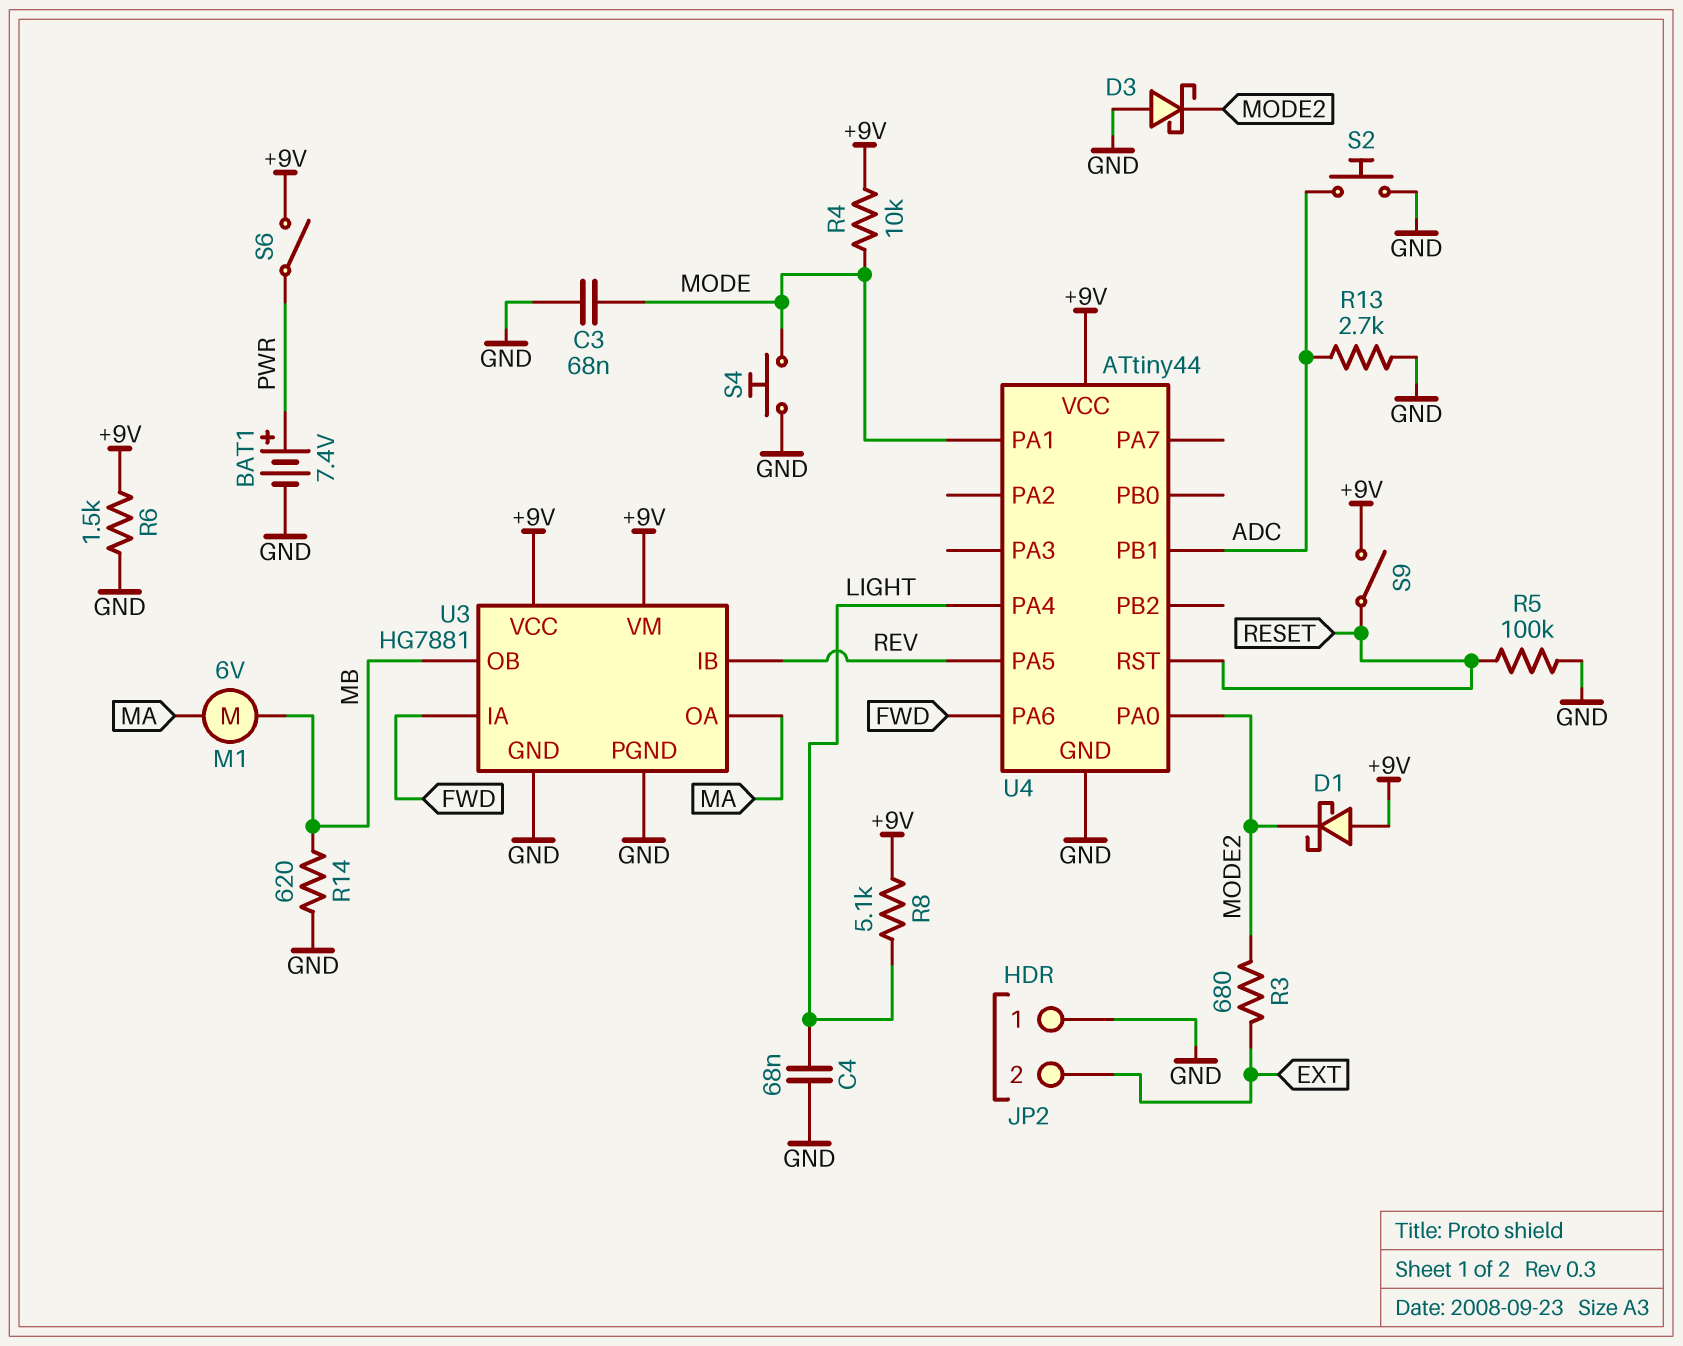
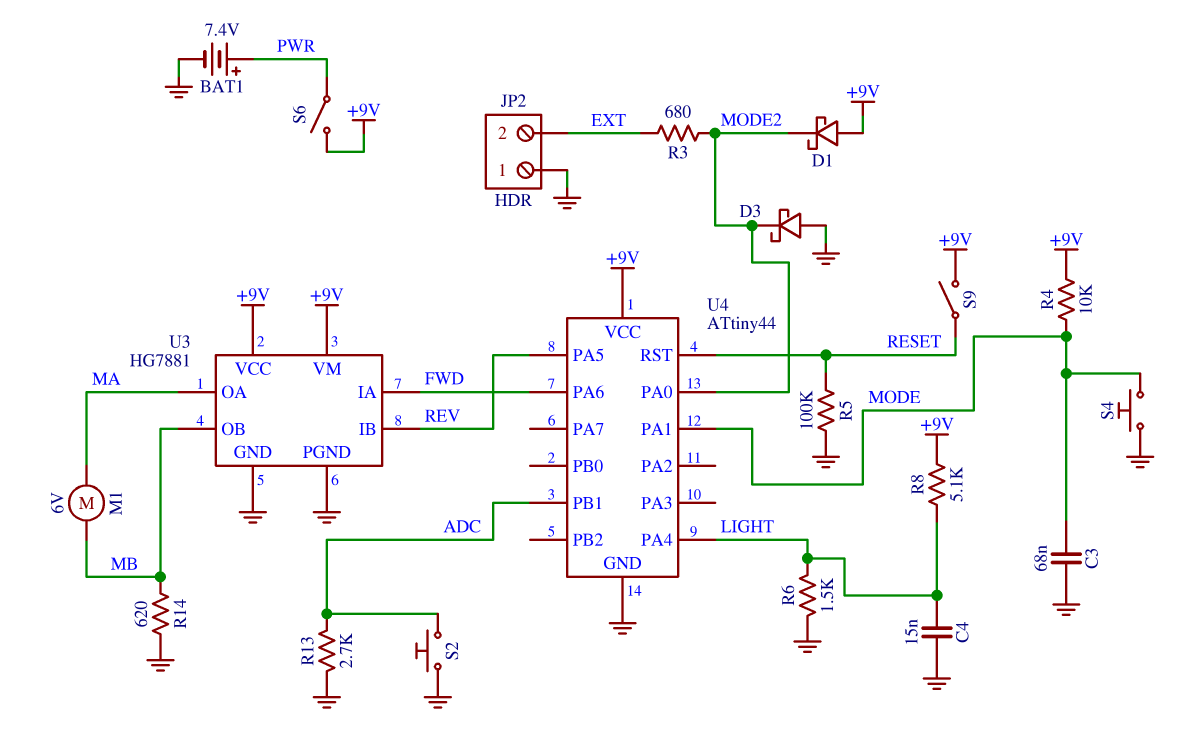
C4: 68nF (GND, LIGHT) -> 15nF (GND, LIGHT)
R6: 1.5k (+9V, GND) -> 1.5k (GND, LIGHT)

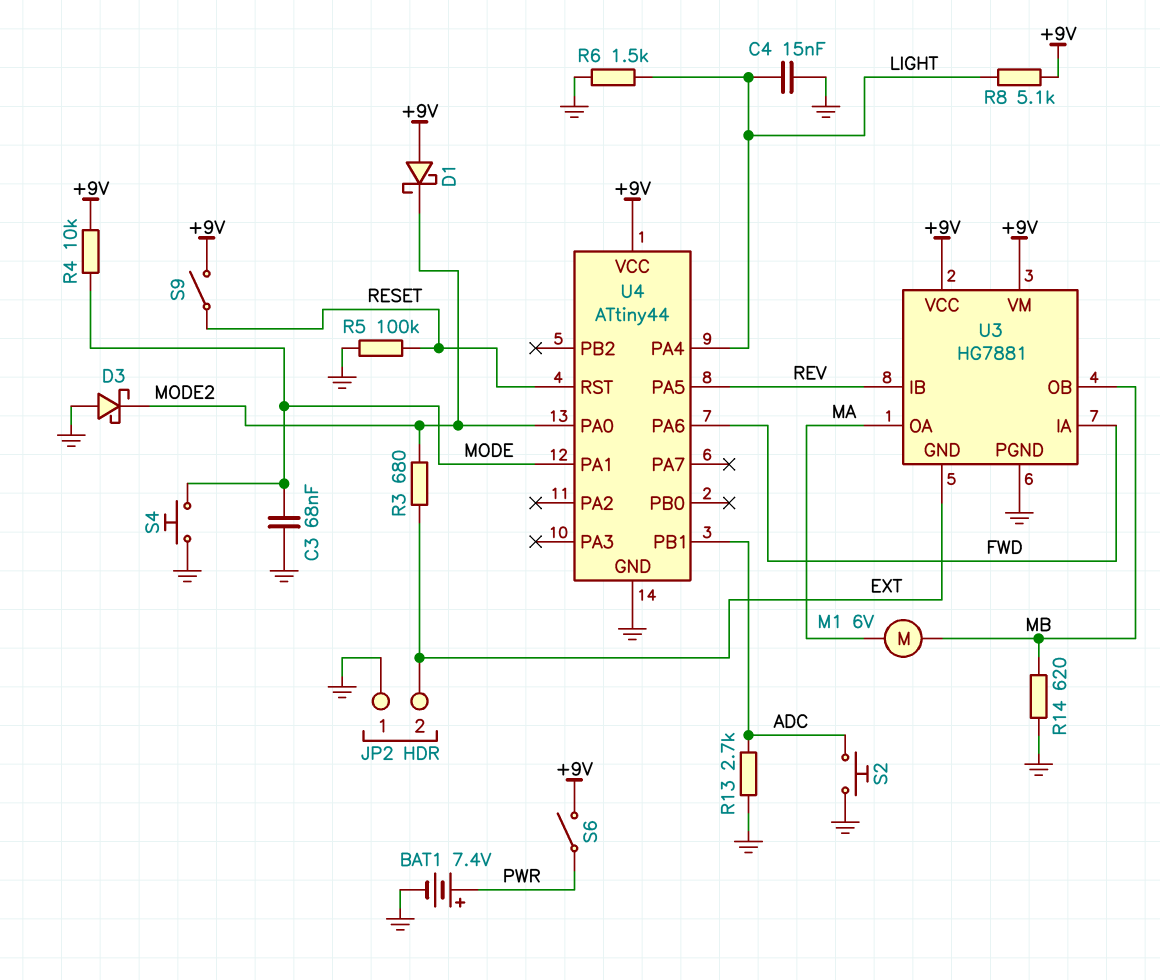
U3 pin GND: GND -> EXT

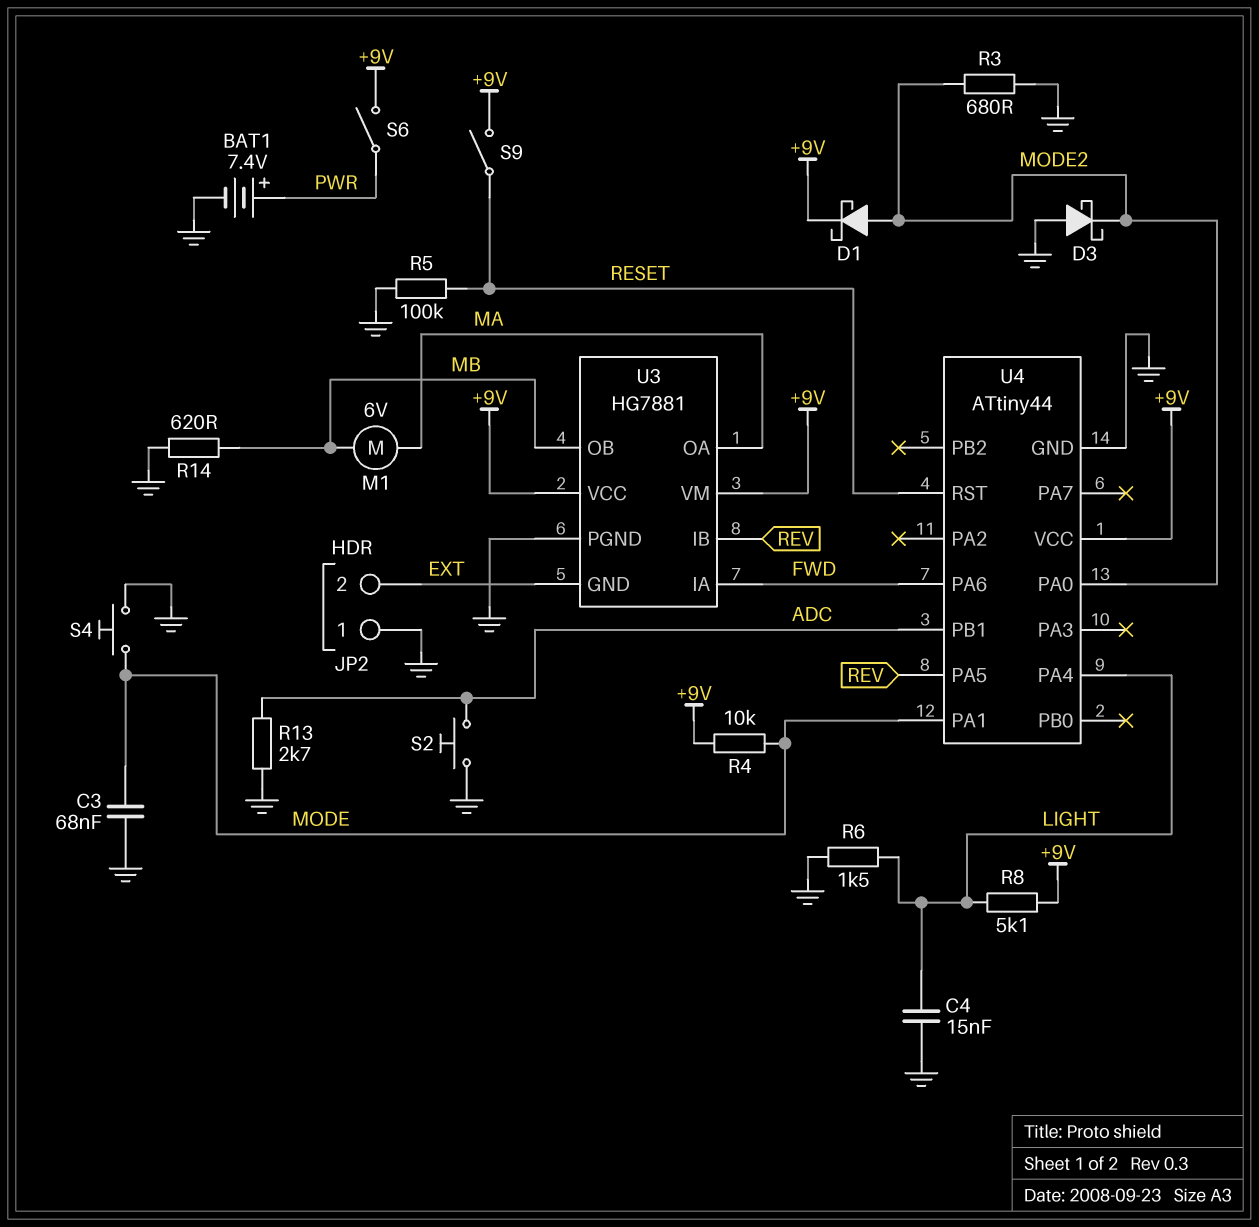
D1: schottky (A +9V, K MODE2) -> schottky (A MODE2, K +9V)
R3: 680 (EXT, MODE2) -> 680 (GND, MODE2)

